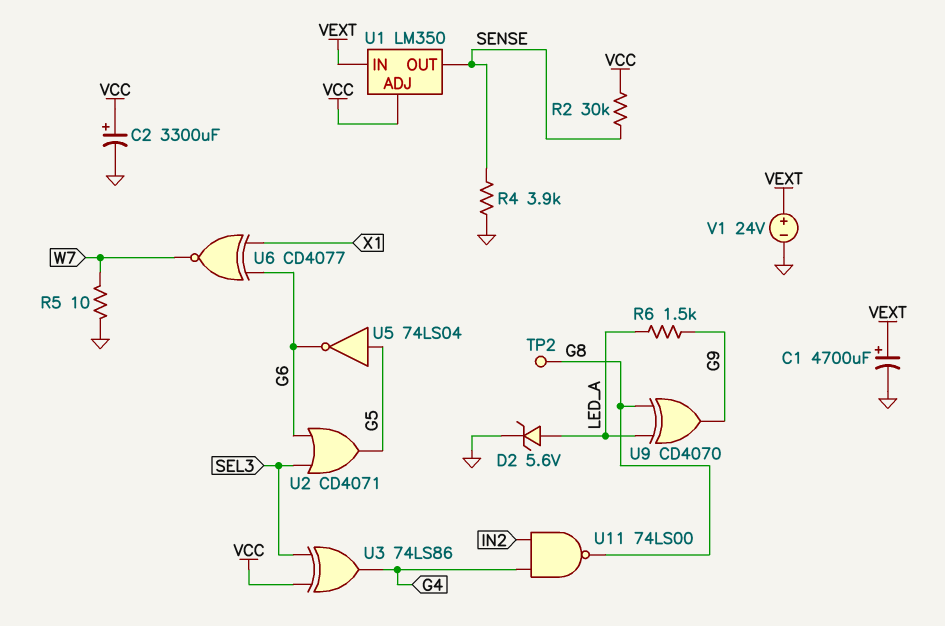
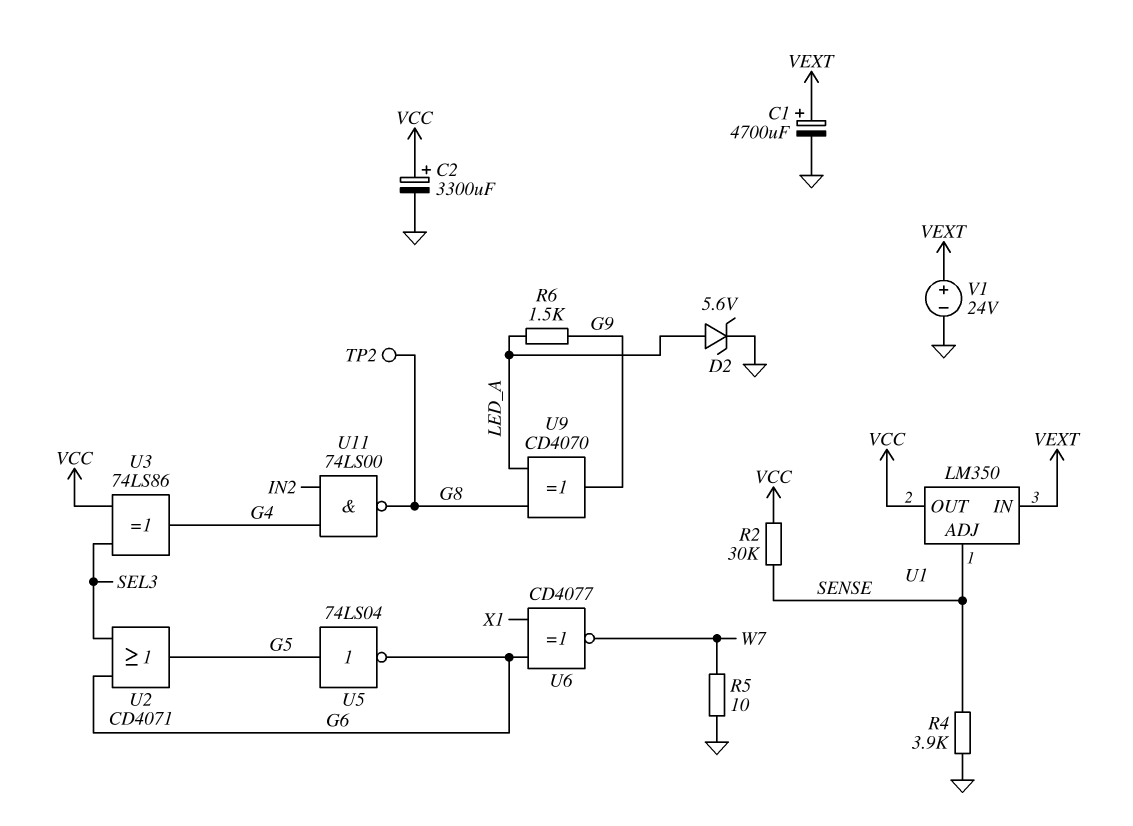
U1 pin ADJ: VCC -> SENSE
U1 pin OUT: SENSE -> VCC

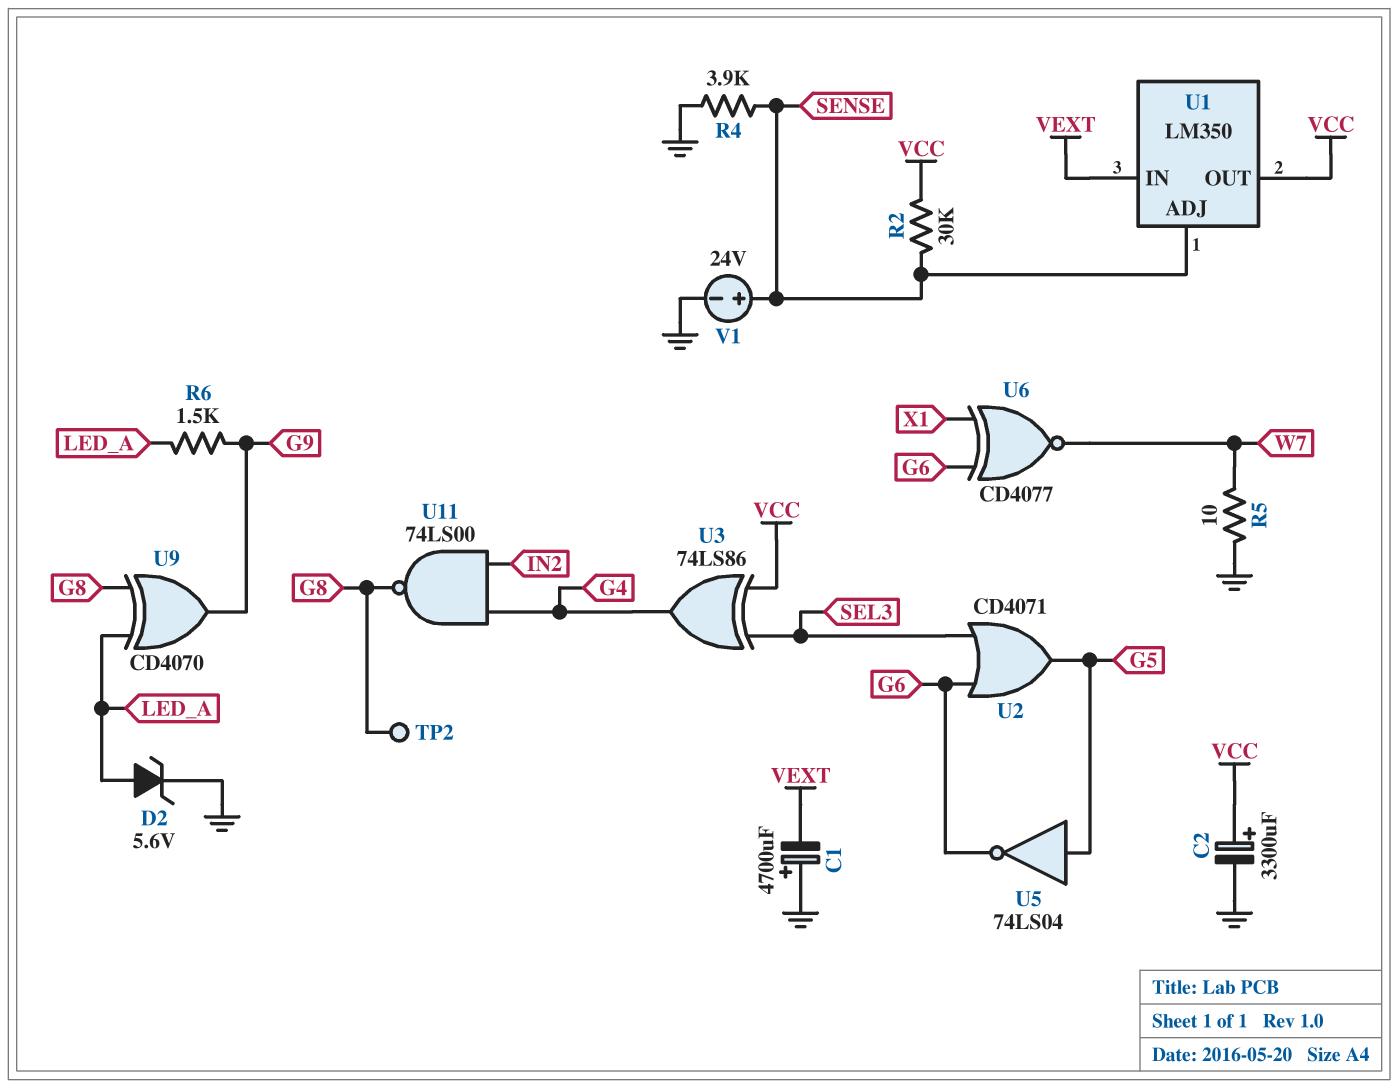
C1: 4700uF (plus VEXT, minus GND) -> 4700uF (plus GND, minus VEXT)
V1: 24V (plus VEXT, minus GND) -> 24V (plus SENSE, minus GND)

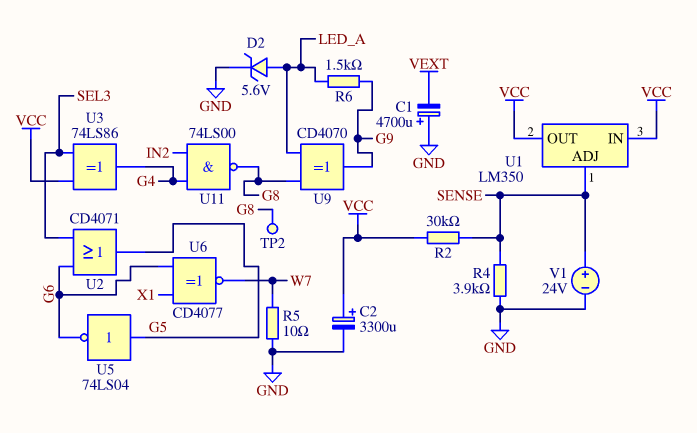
U1 pin IN: VEXT -> VCC

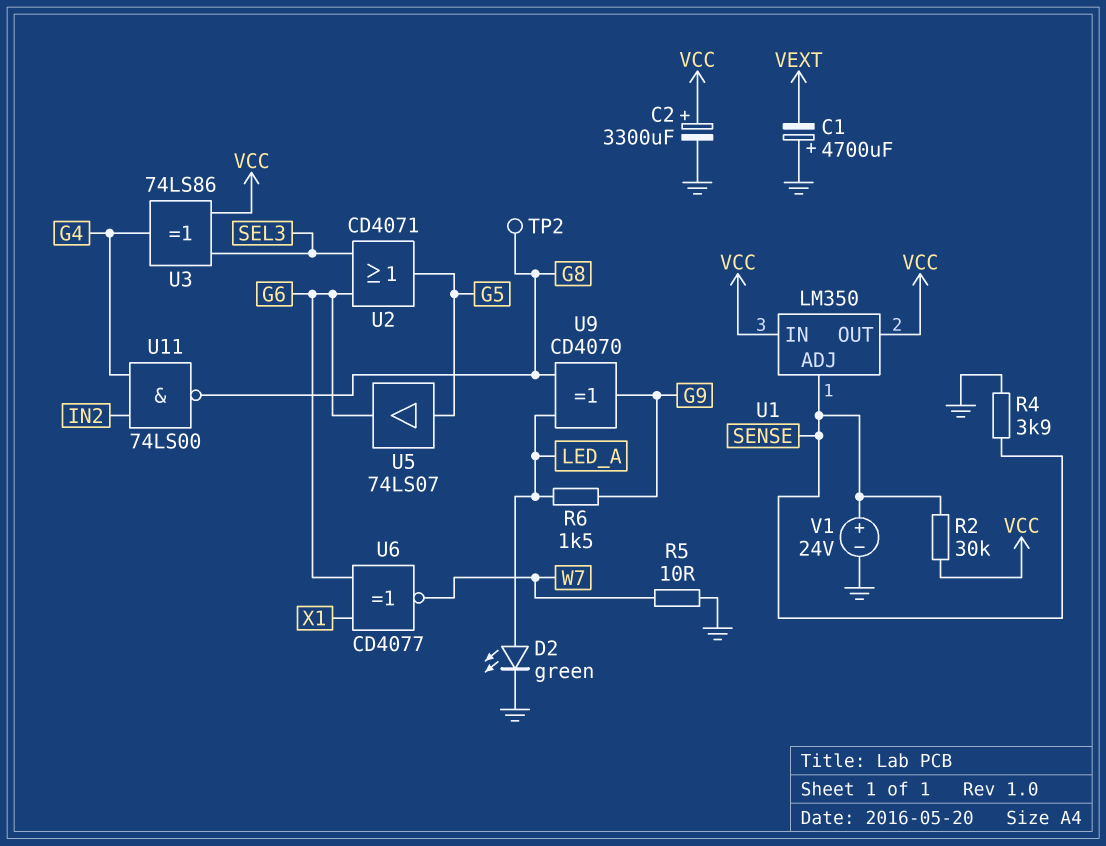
D2: zener 5.6V (A LED_A, K GND) -> LED green (A LED_A, K GND)
U5: NOT 74LS04 (in G5, out G6) -> buffer 74LS07 (in G5, out G6)

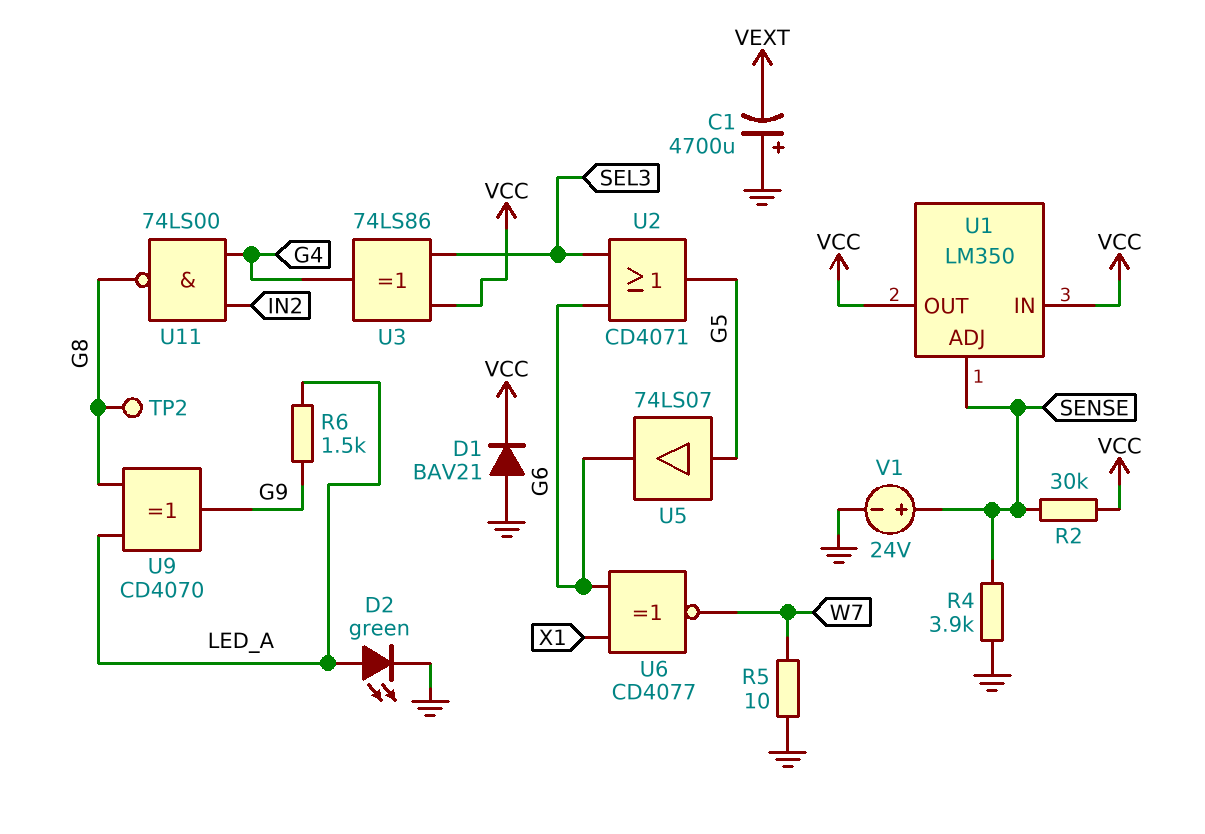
C2: 3300uF (plus VCC, minus GND) -> none
D1: none -> diode BAV21 (A GND, K VCC)

